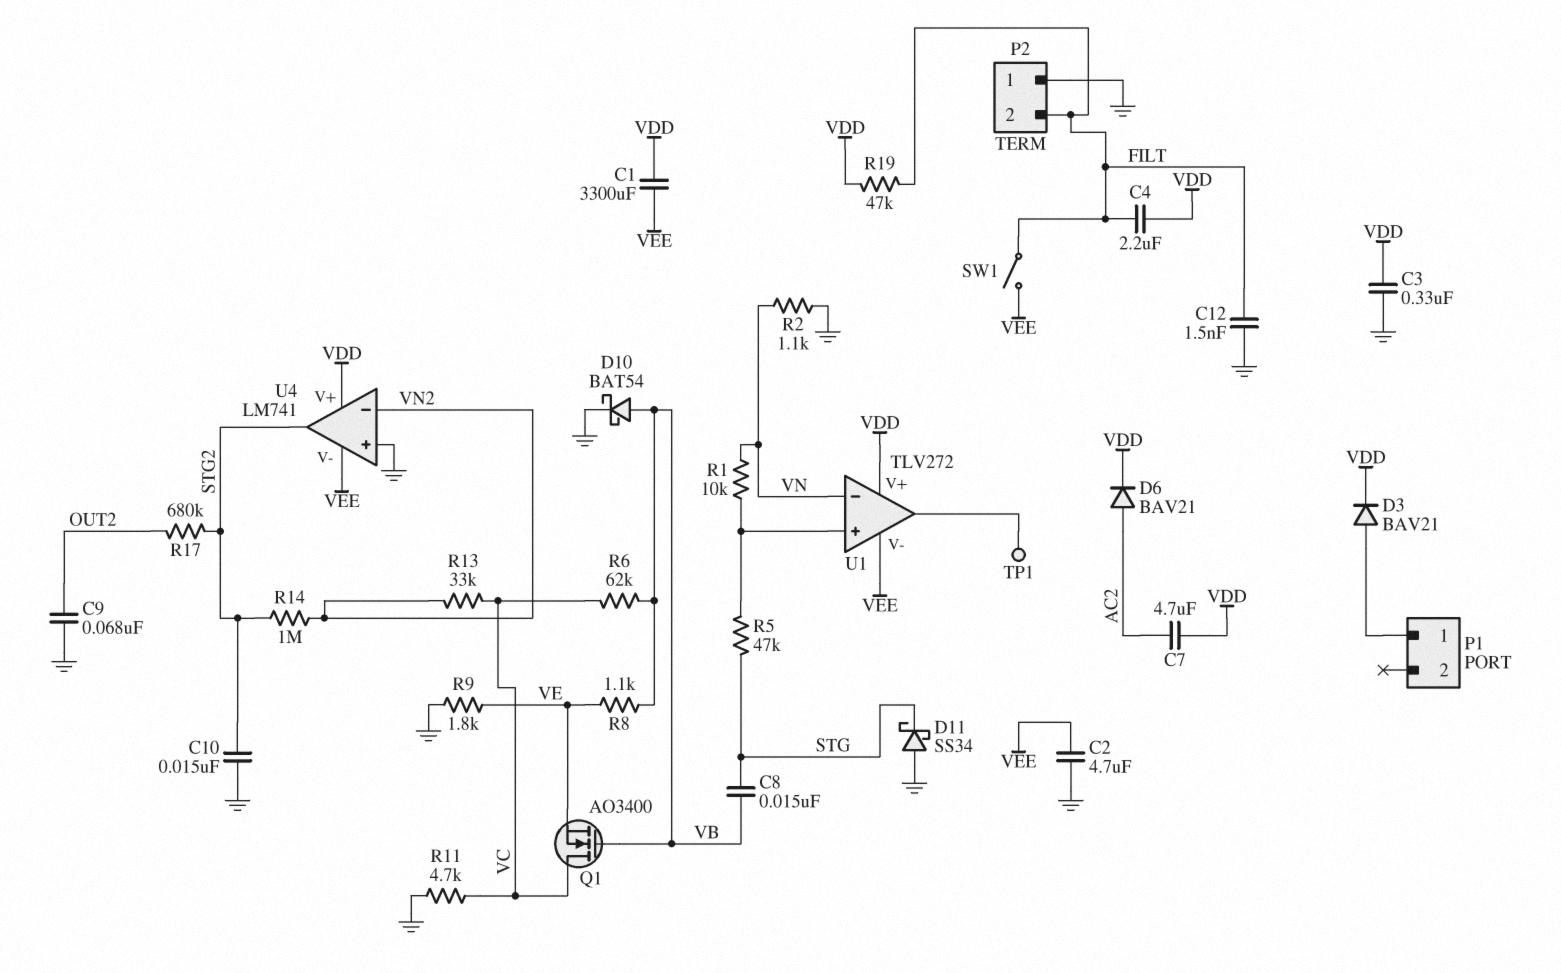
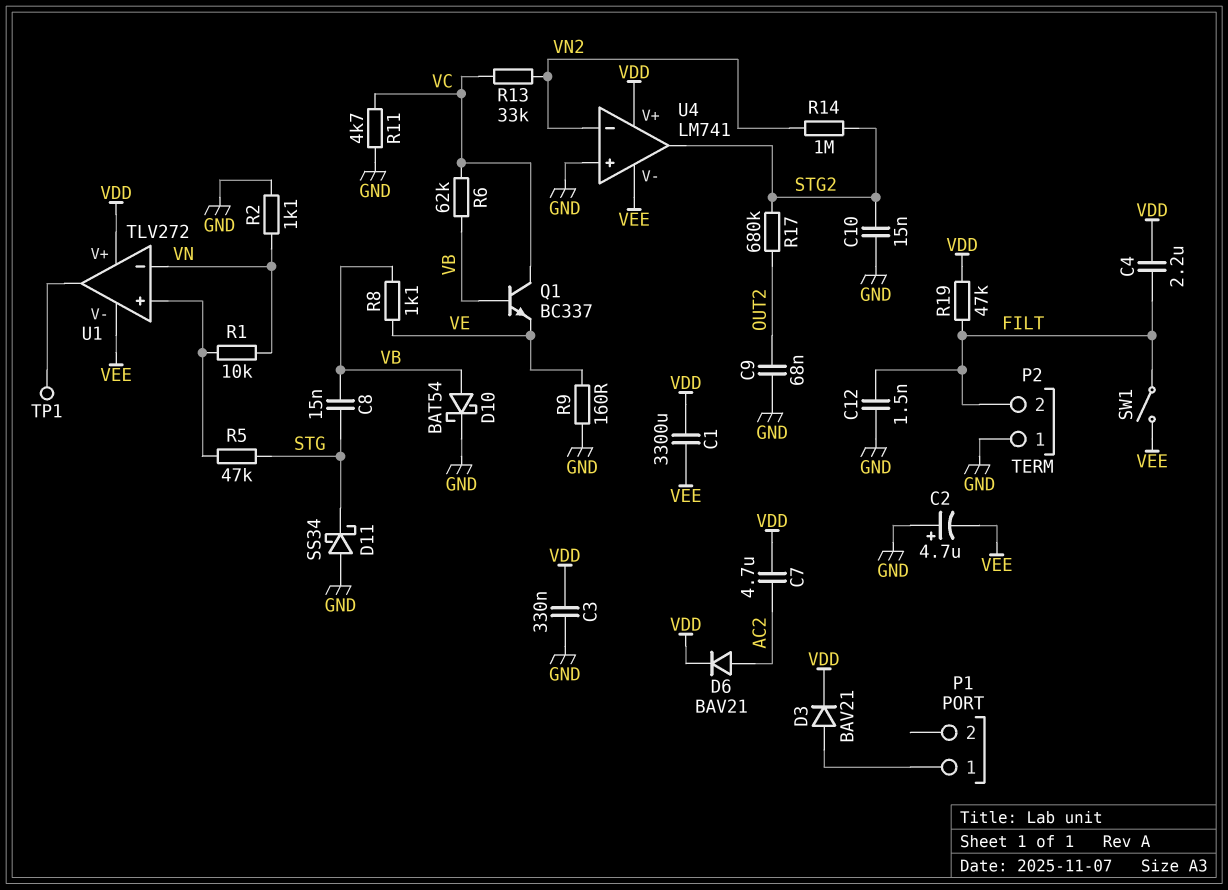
C2: 4.7uF (GND, VEE) -> 4.7uF (plus GND, minus VEE)
Q1: NMOS AO3400 (G VB, D VC, S VE) -> NPN BC337 (B VB, C VC, E VE)
R9: 1.8k (GND, VE) -> 160 (GND, VE)

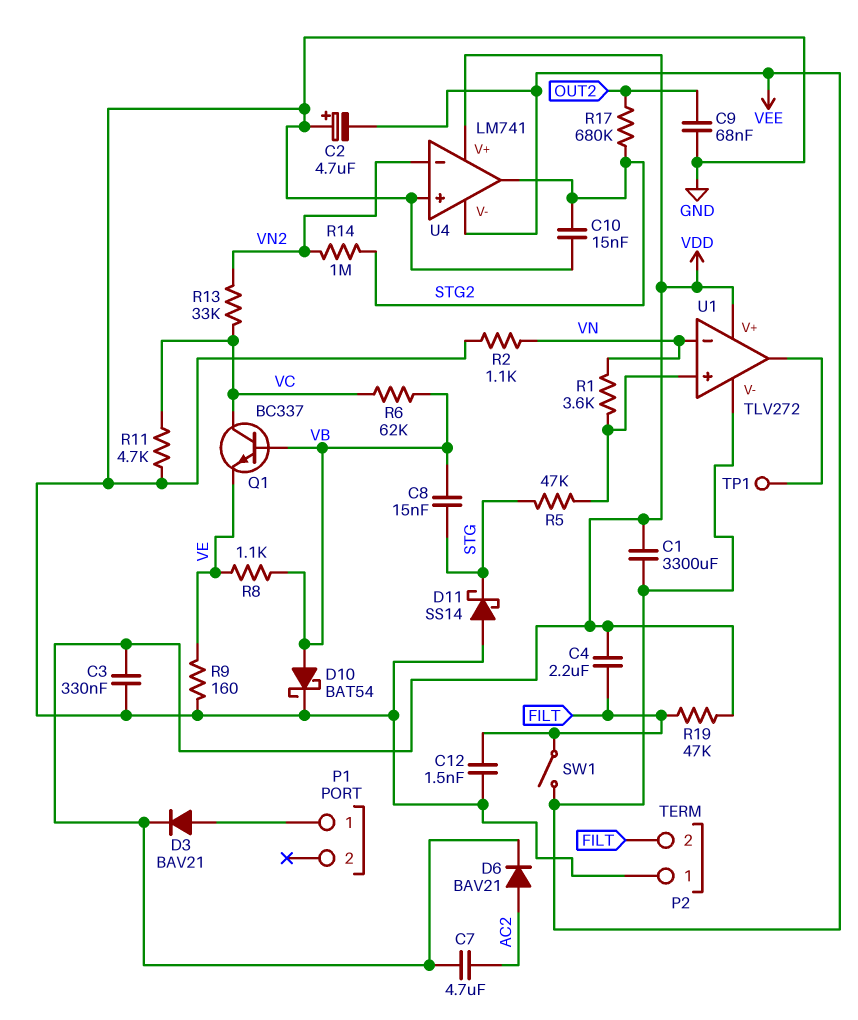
D11: schottky SS34 (A GND, K STG) -> schottky SS14 (A GND, K STG)
R1: 10k (U1/in+, VN) -> 3.6k (U1/in+, VN)

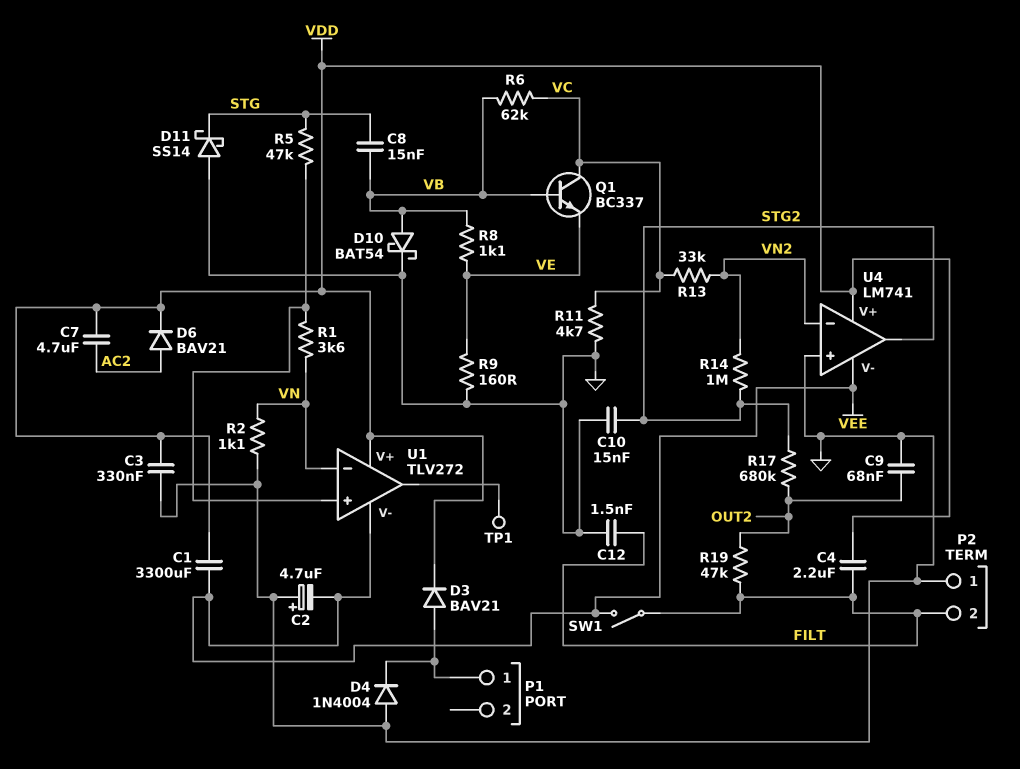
D4: none -> diode 1N4004 (A GND, K P1/1)
R19: 47k (FILT, VDD) -> 47k (FILT, OUT2)

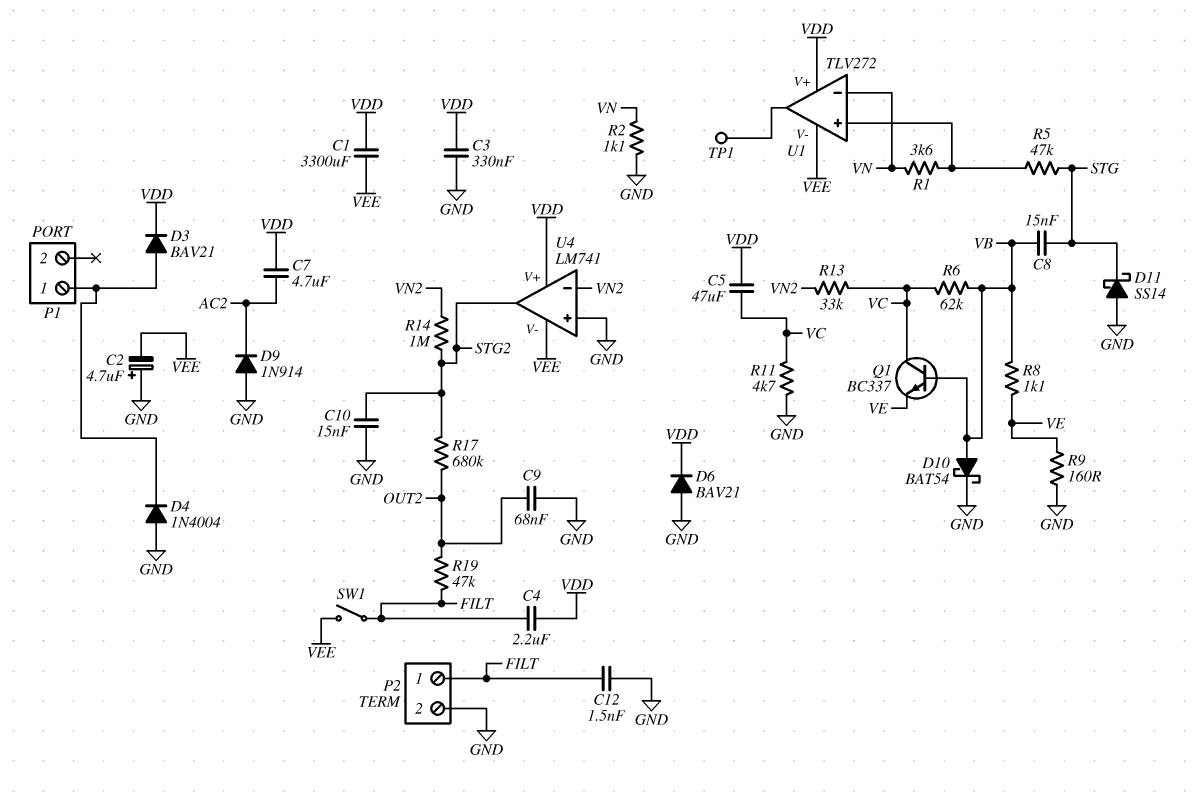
C5: none -> 47uF (VC, VDD)
D6: diode BAV21 (A AC2, K VDD) -> diode BAV21 (A GND, K VDD)
D9: none -> diode 1N914 (A GND, K AC2)
P2 pin 1: GND -> FILT
P2 pin 2: FILT -> GND

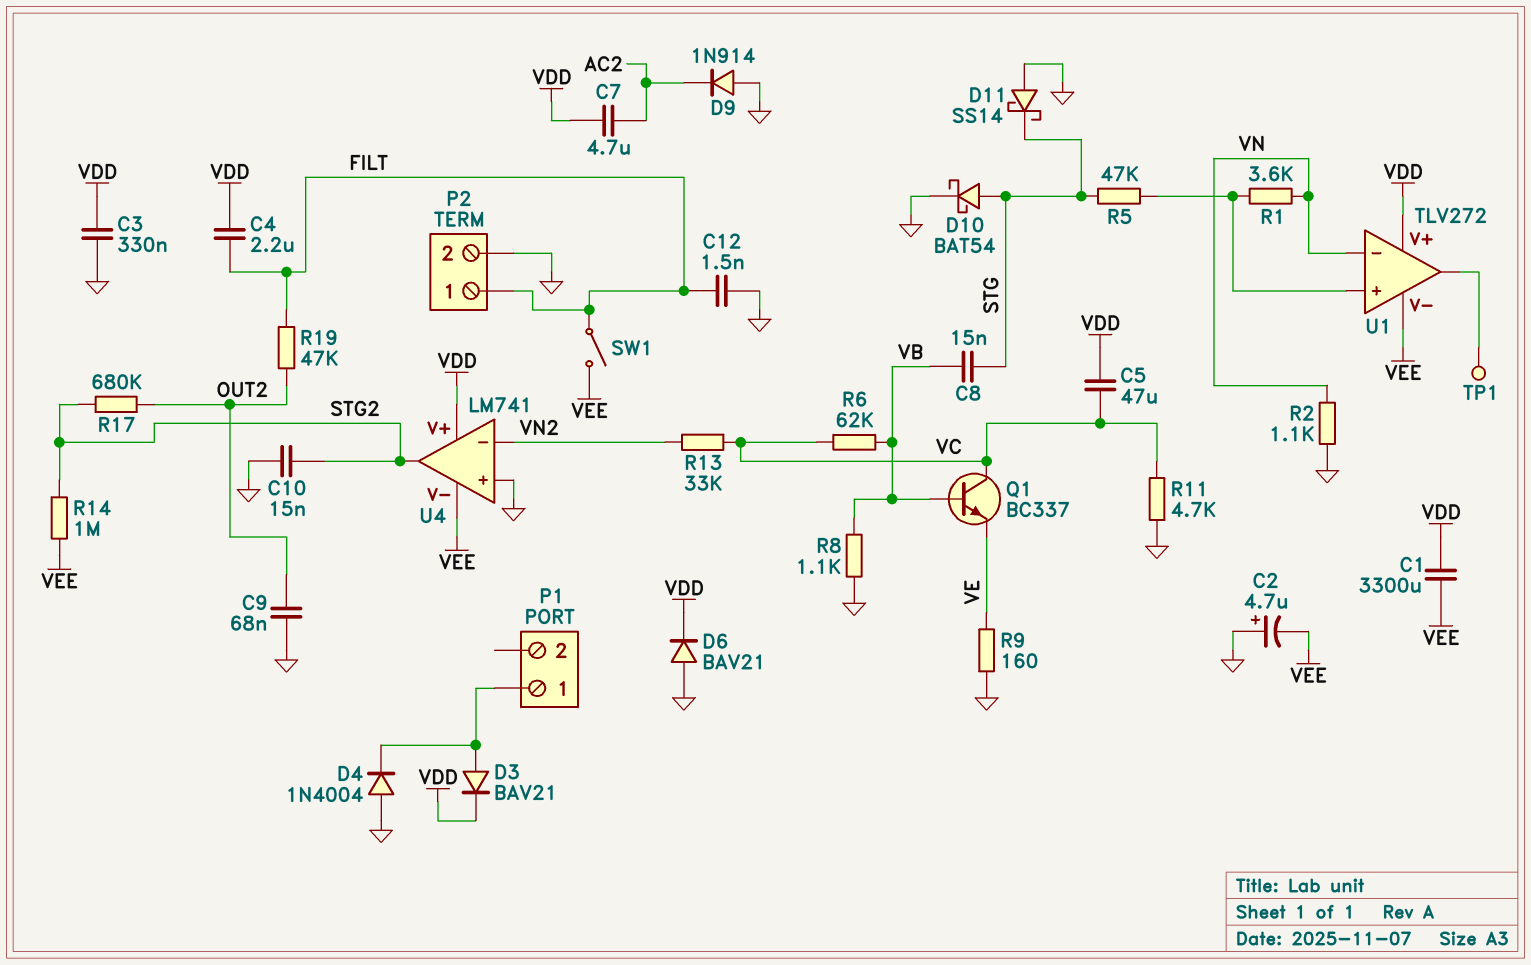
D10: schottky BAT54 (A VB, K GND) -> schottky BAT54 (A STG, K GND)
R8: 1.1k (VB, VE) -> 1.1k (GND, VB)
R14: 1M (STG2, VN2) -> 1M (STG2, VEE)

